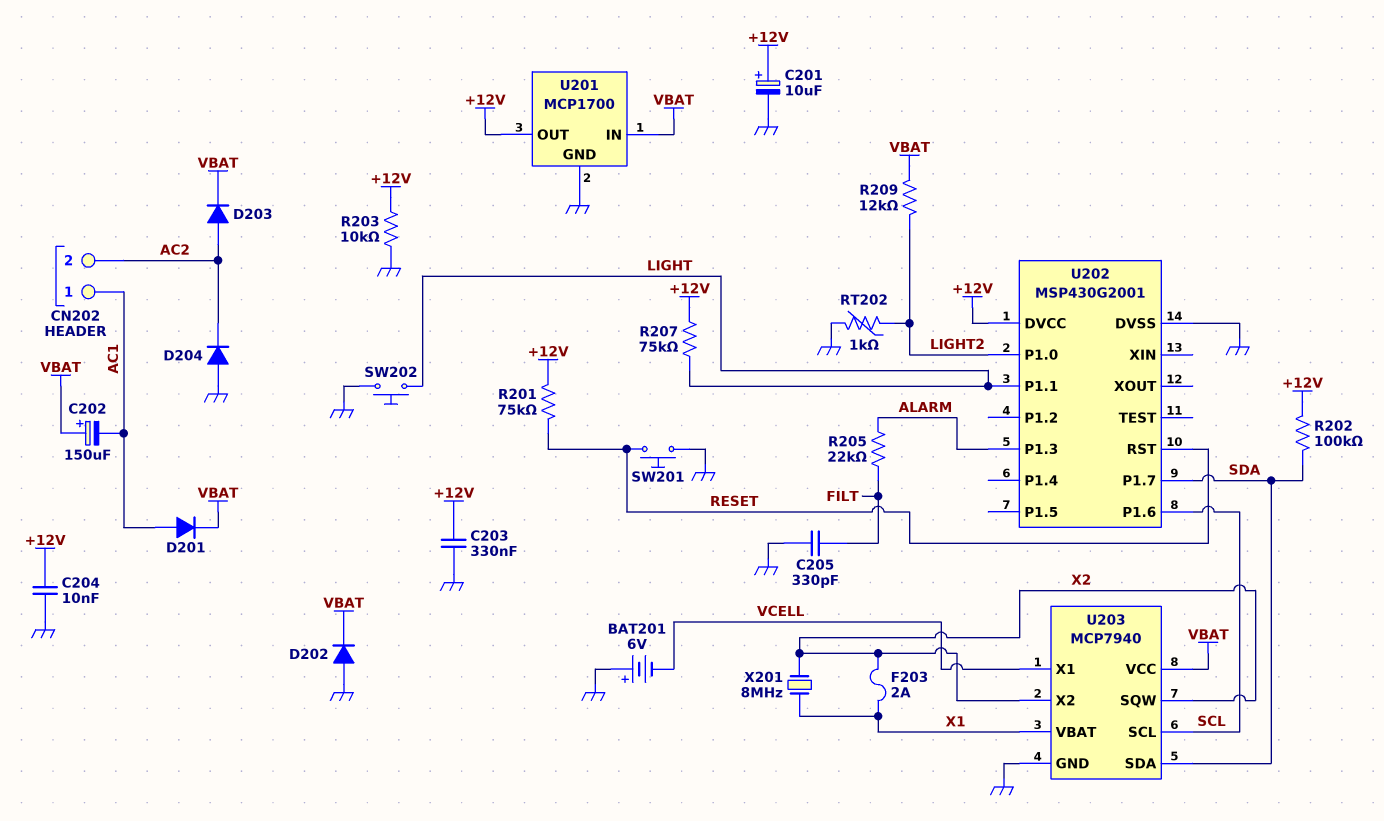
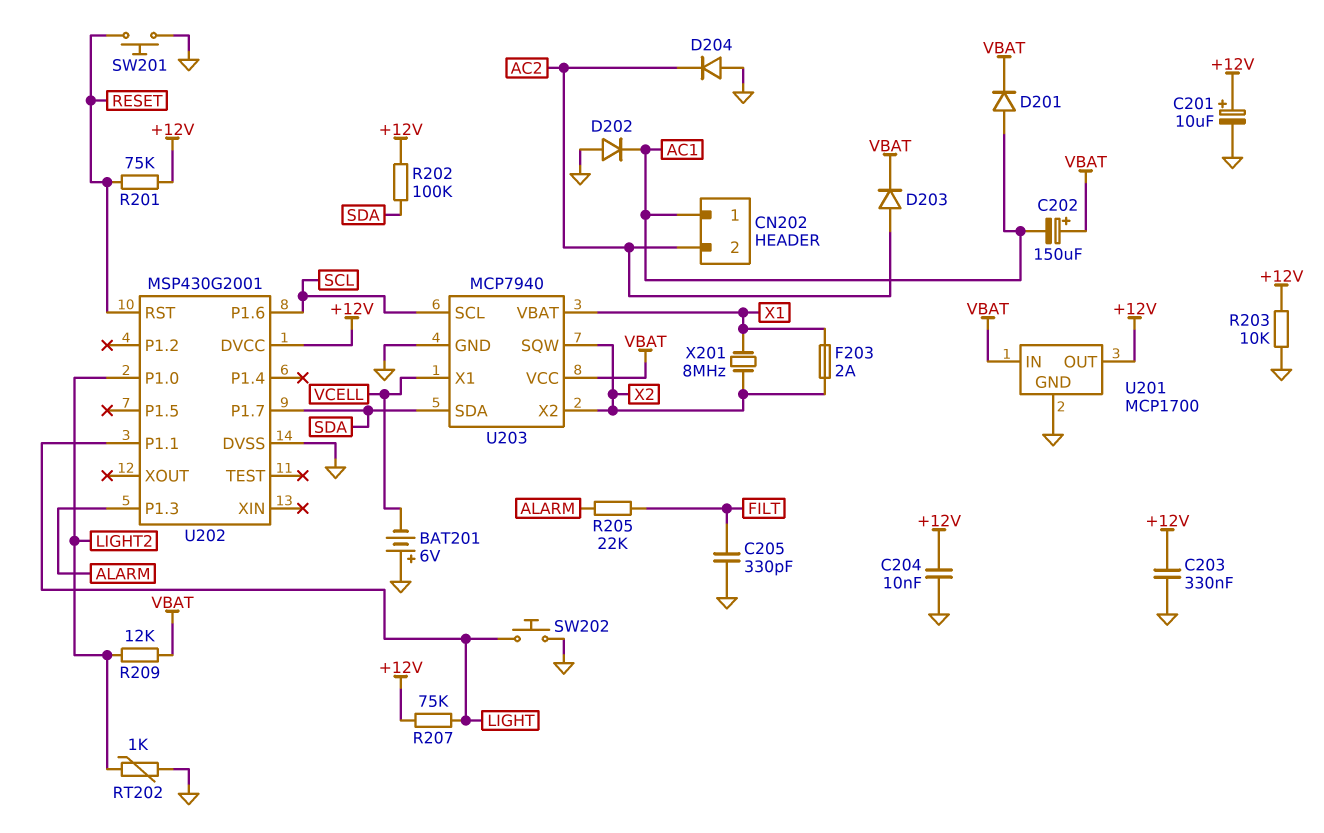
D202: diode (A GND, K VBAT) -> diode (A GND, K AC1)

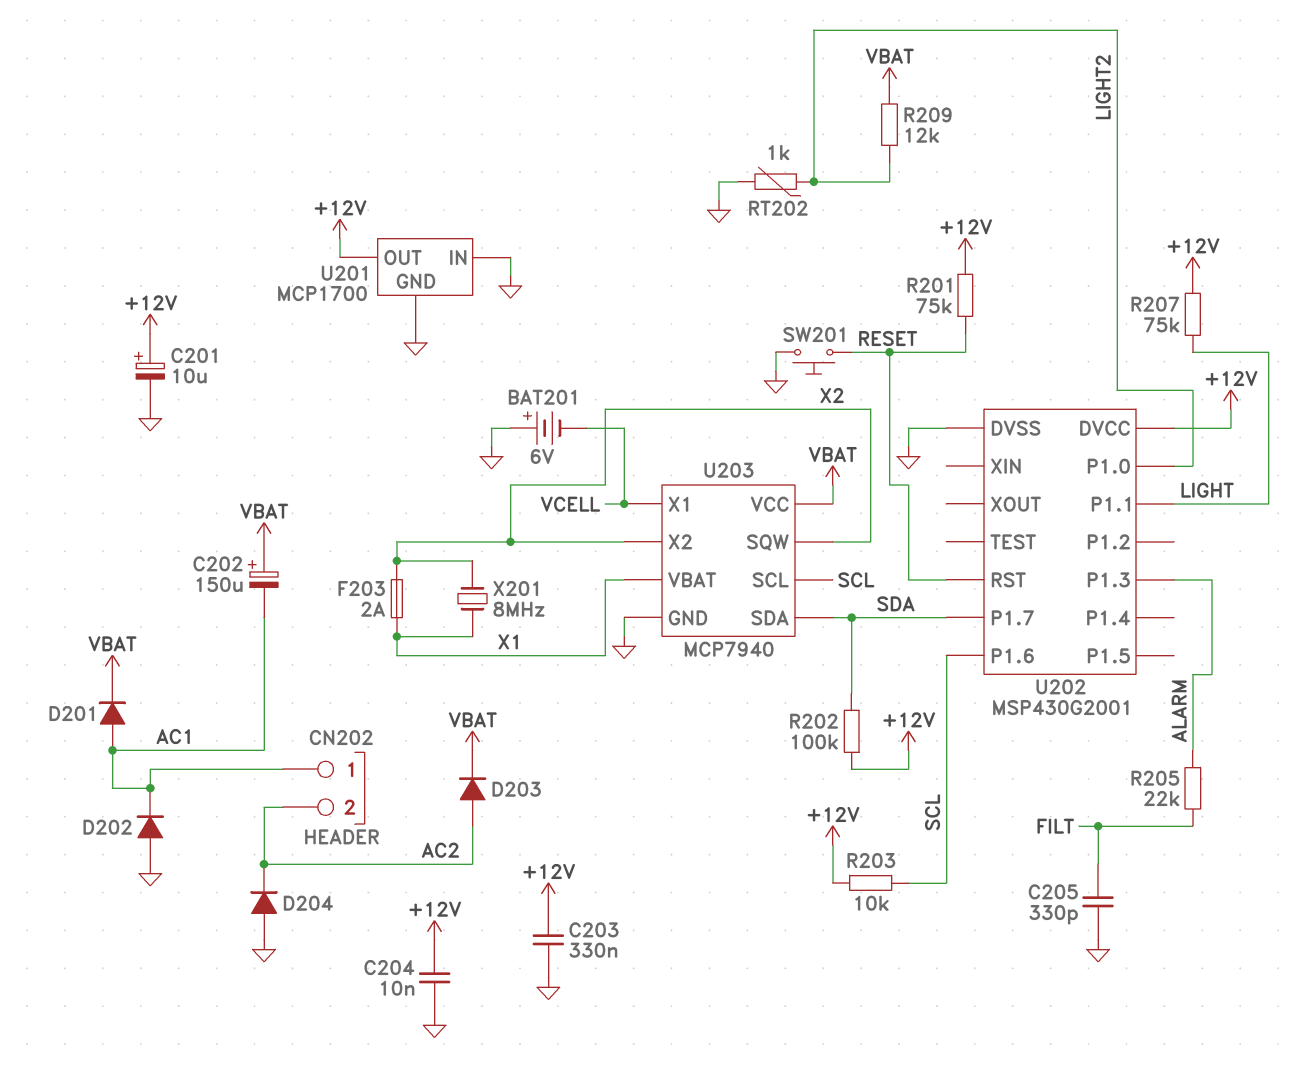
R203: 10k (+12V, GND) -> 10k (+12V, SCL)
SW202: button (GND, LIGHT) -> none
U201 pin IN: VBAT -> GND

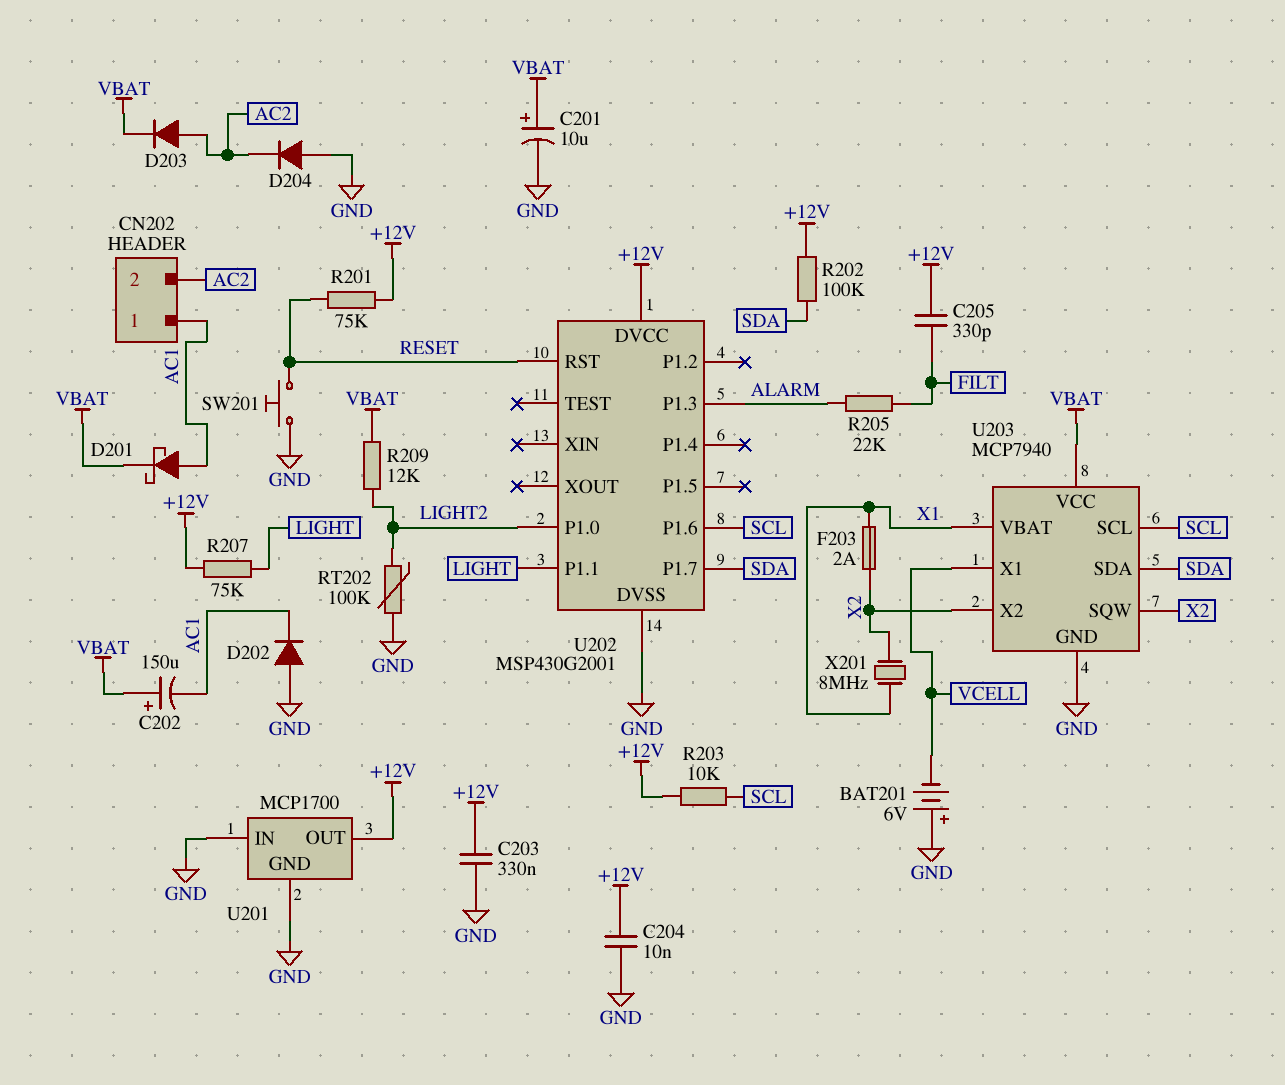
C201: 10uF (plus +12V, minus GND) -> 10uF (plus VBAT, minus GND)
C205: 330pF (FILT, GND) -> 330pF (+12V, FILT)
D201: diode (A AC1, K VBAT) -> schottky (A AC1, K VBAT)
RT202: 1k (GND, LIGHT2) -> 100k (GND, LIGHT2)

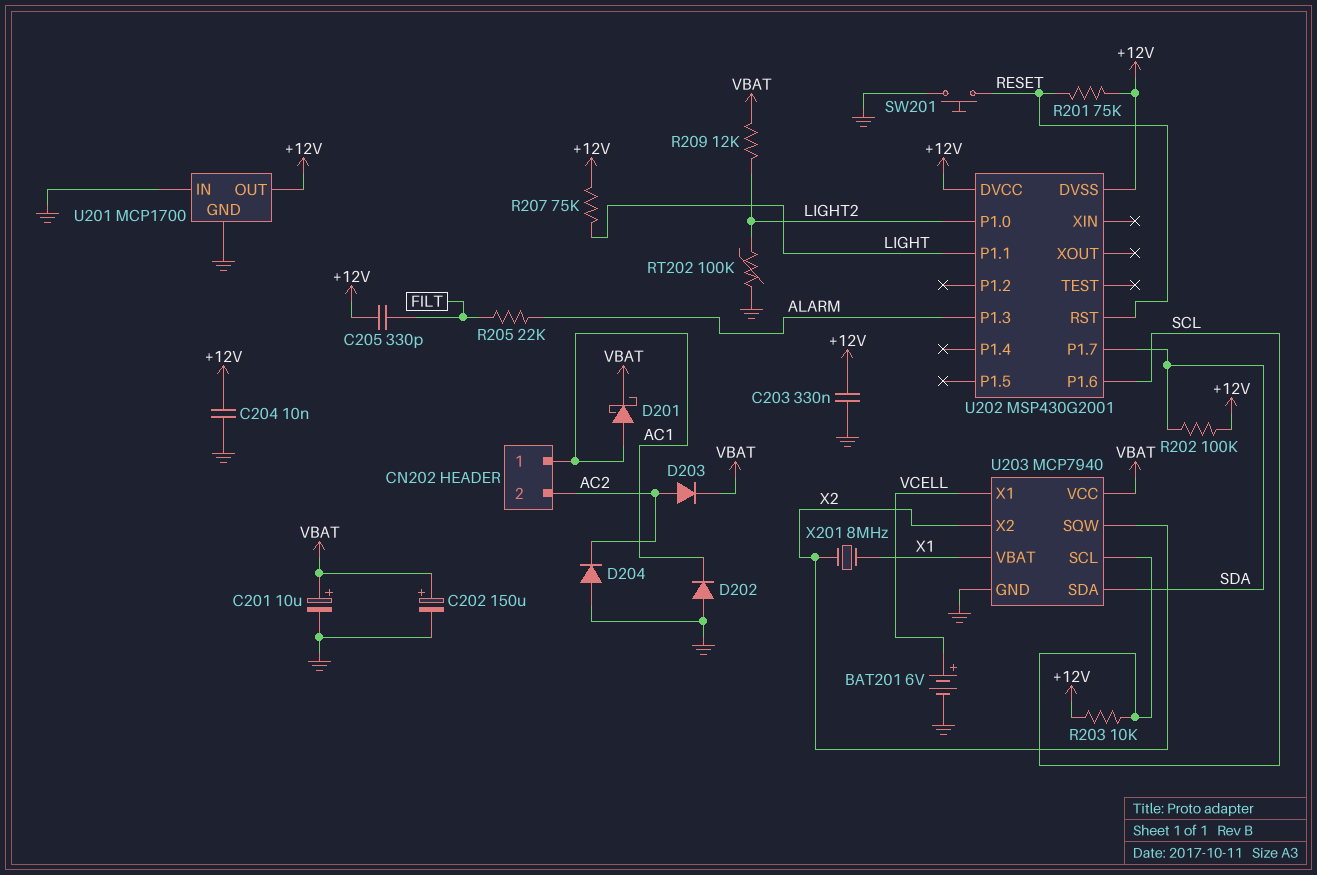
BAT201: 6V (plus GND, minus VCELL) -> 6V (plus VCELL, minus GND)
C202: 150uF (plus VBAT, minus AC1) -> 150uF (plus VBAT, minus GND)
F203: 2A (X1, X2) -> none
U202 pin DVSS: GND -> +12V

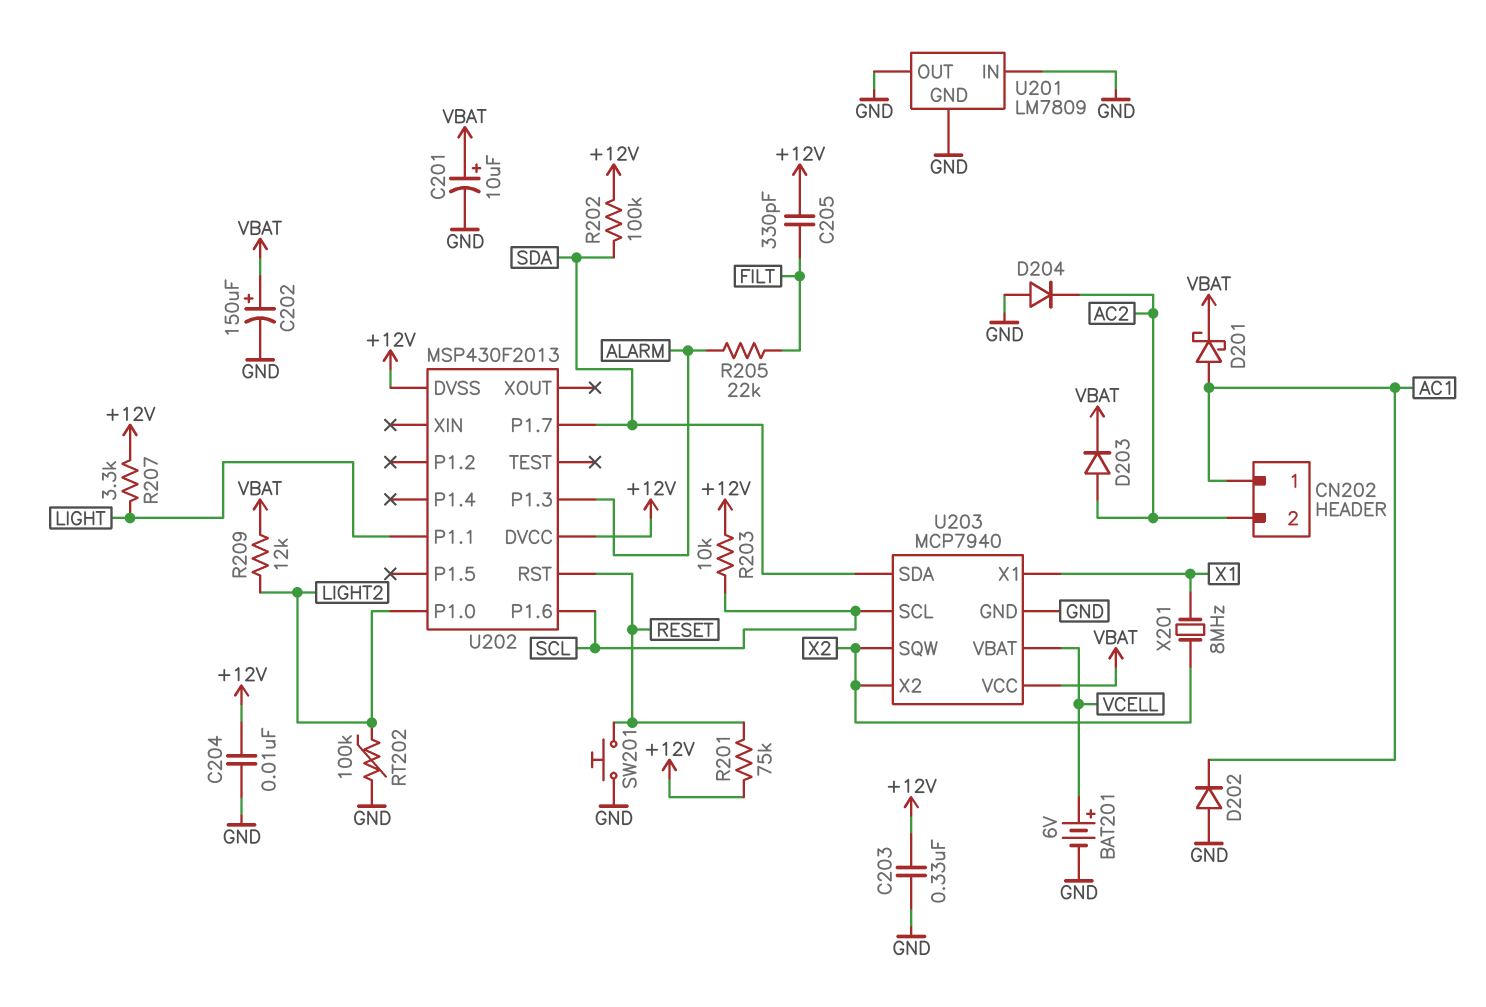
R207: 75k (+12V, LIGHT) -> 3.3k (+12V, LIGHT)
U201: MCP1700 -> LM7809
U201 pin OUT: +12V -> GND
U202: MSP430G2001 -> MSP430F2013
U203 pin VBAT: X1 -> VCELL
U203 pin X1: VCELL -> X1

